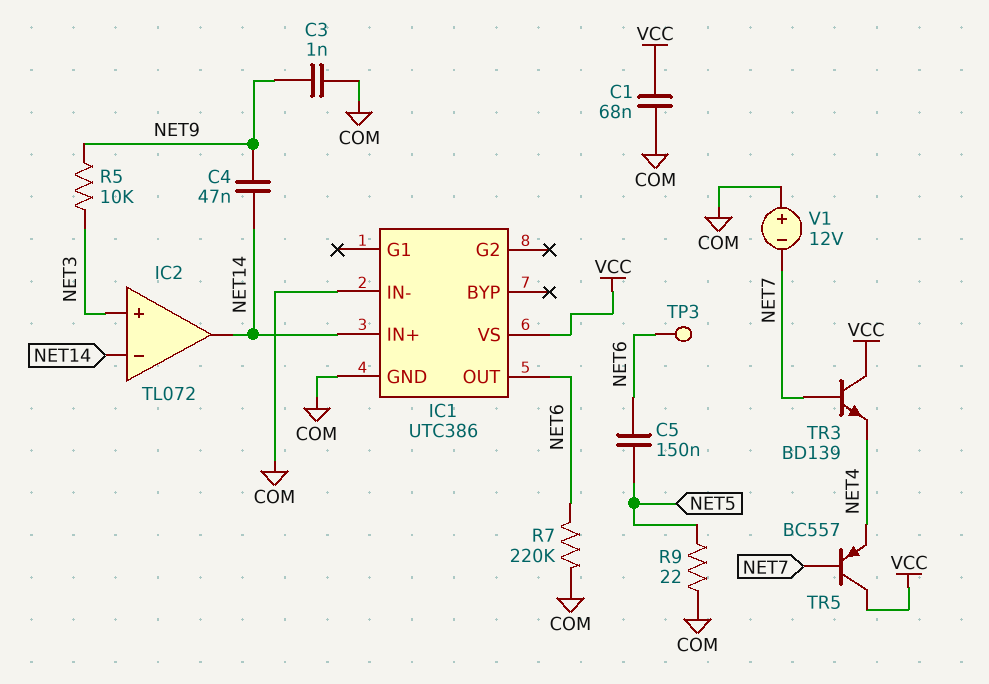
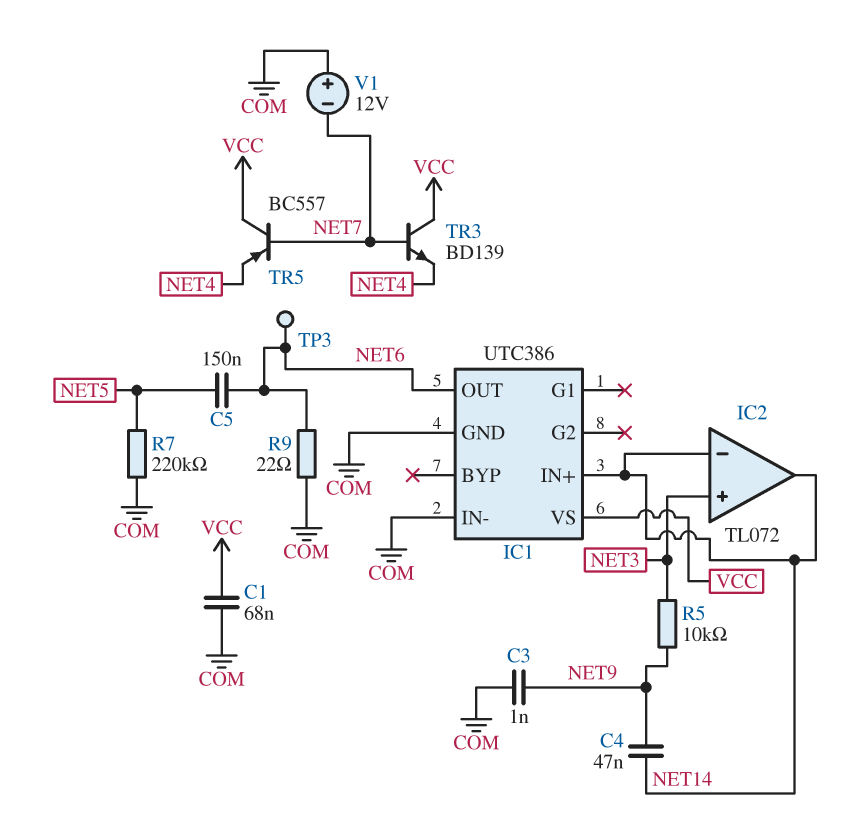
R7: 220k (COM, NET6) -> 220k (COM, NET5)
R9: 22 (COM, NET5) -> 22 (COM, NET6)

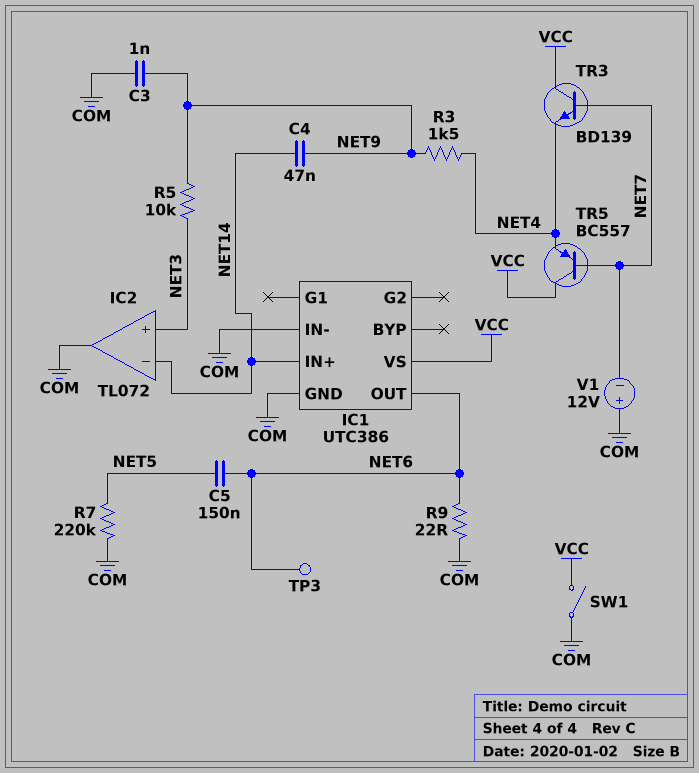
C1: 68nF (COM, VCC) -> none
IC2 pin out: NET14 -> COM
R3: none -> 1.5k (NET4, NET9)
SW1: none -> switch (COM, VCC)

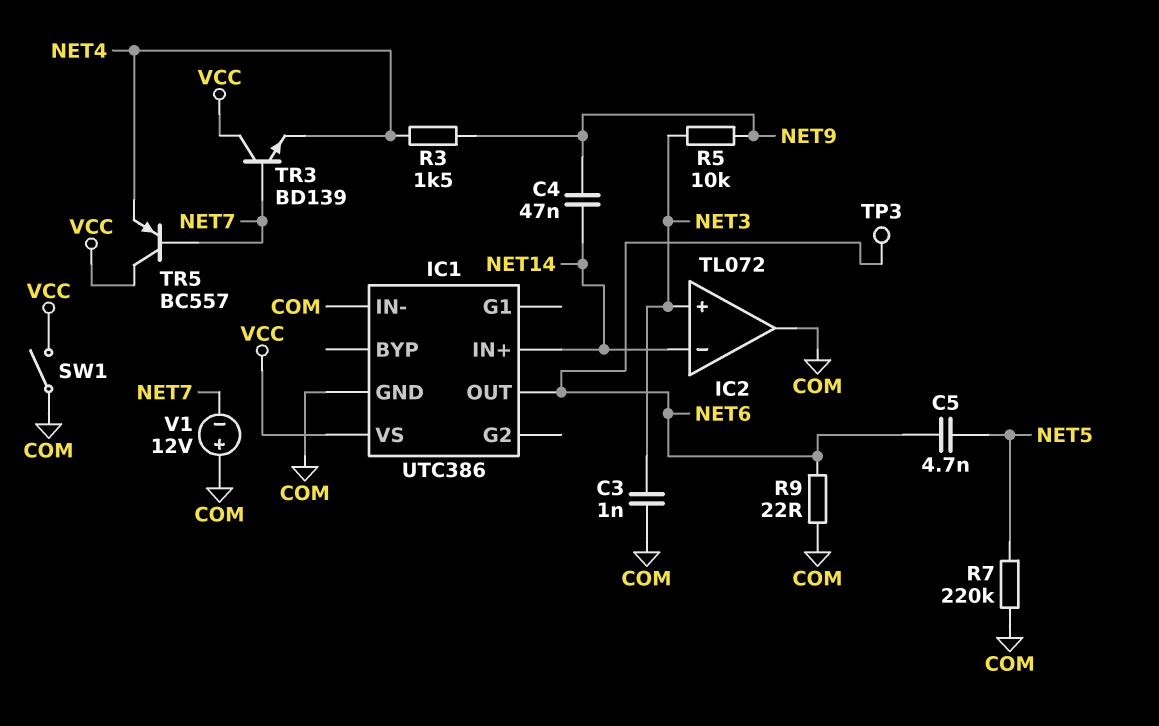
C3: 1nF (COM, NET9) -> 1nF (COM, NET3)
C5: 150nF (NET5, NET6) -> 4.7nF (NET5, NET6)

